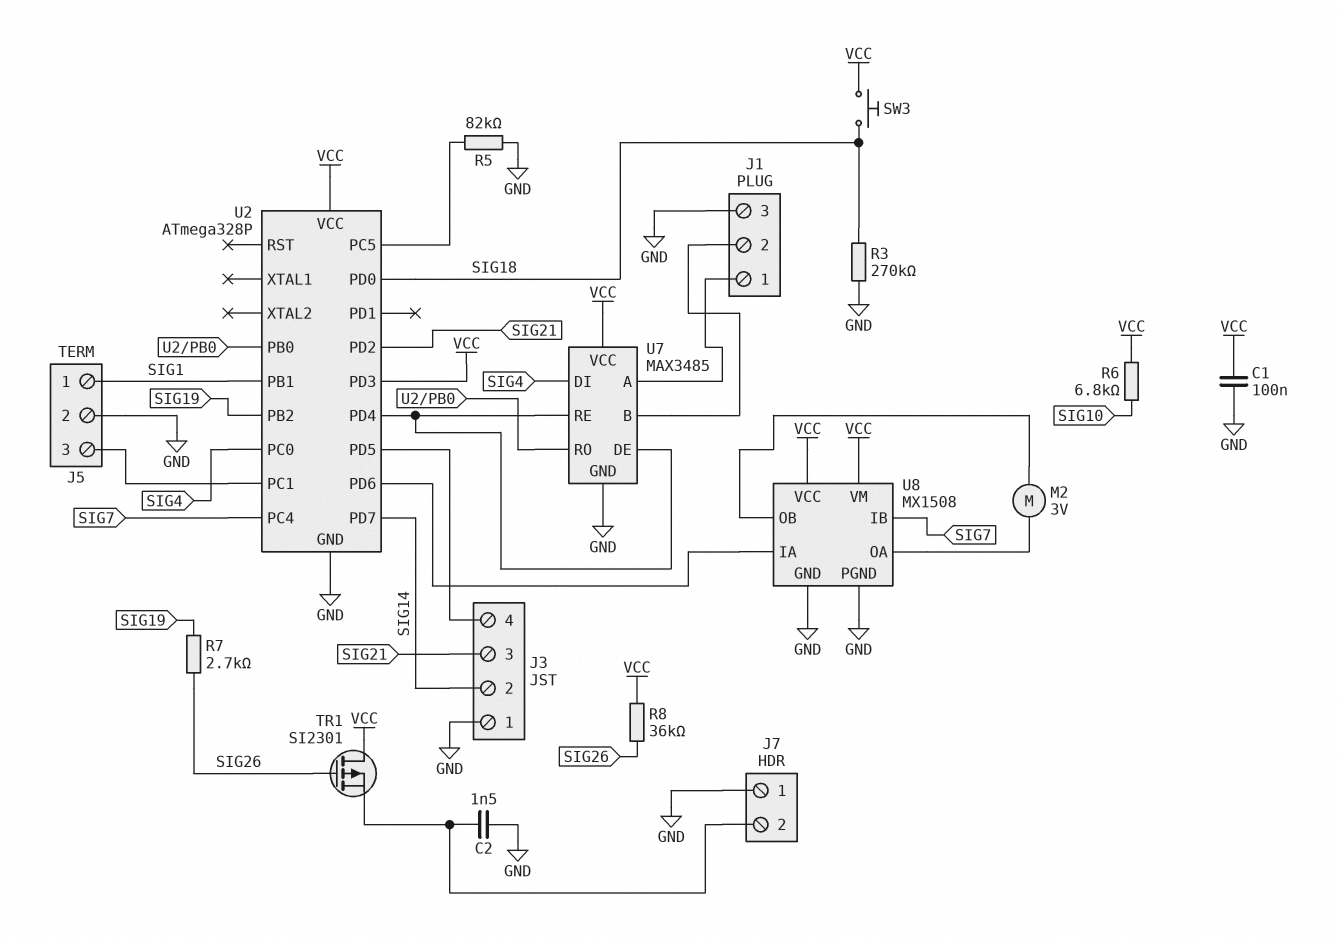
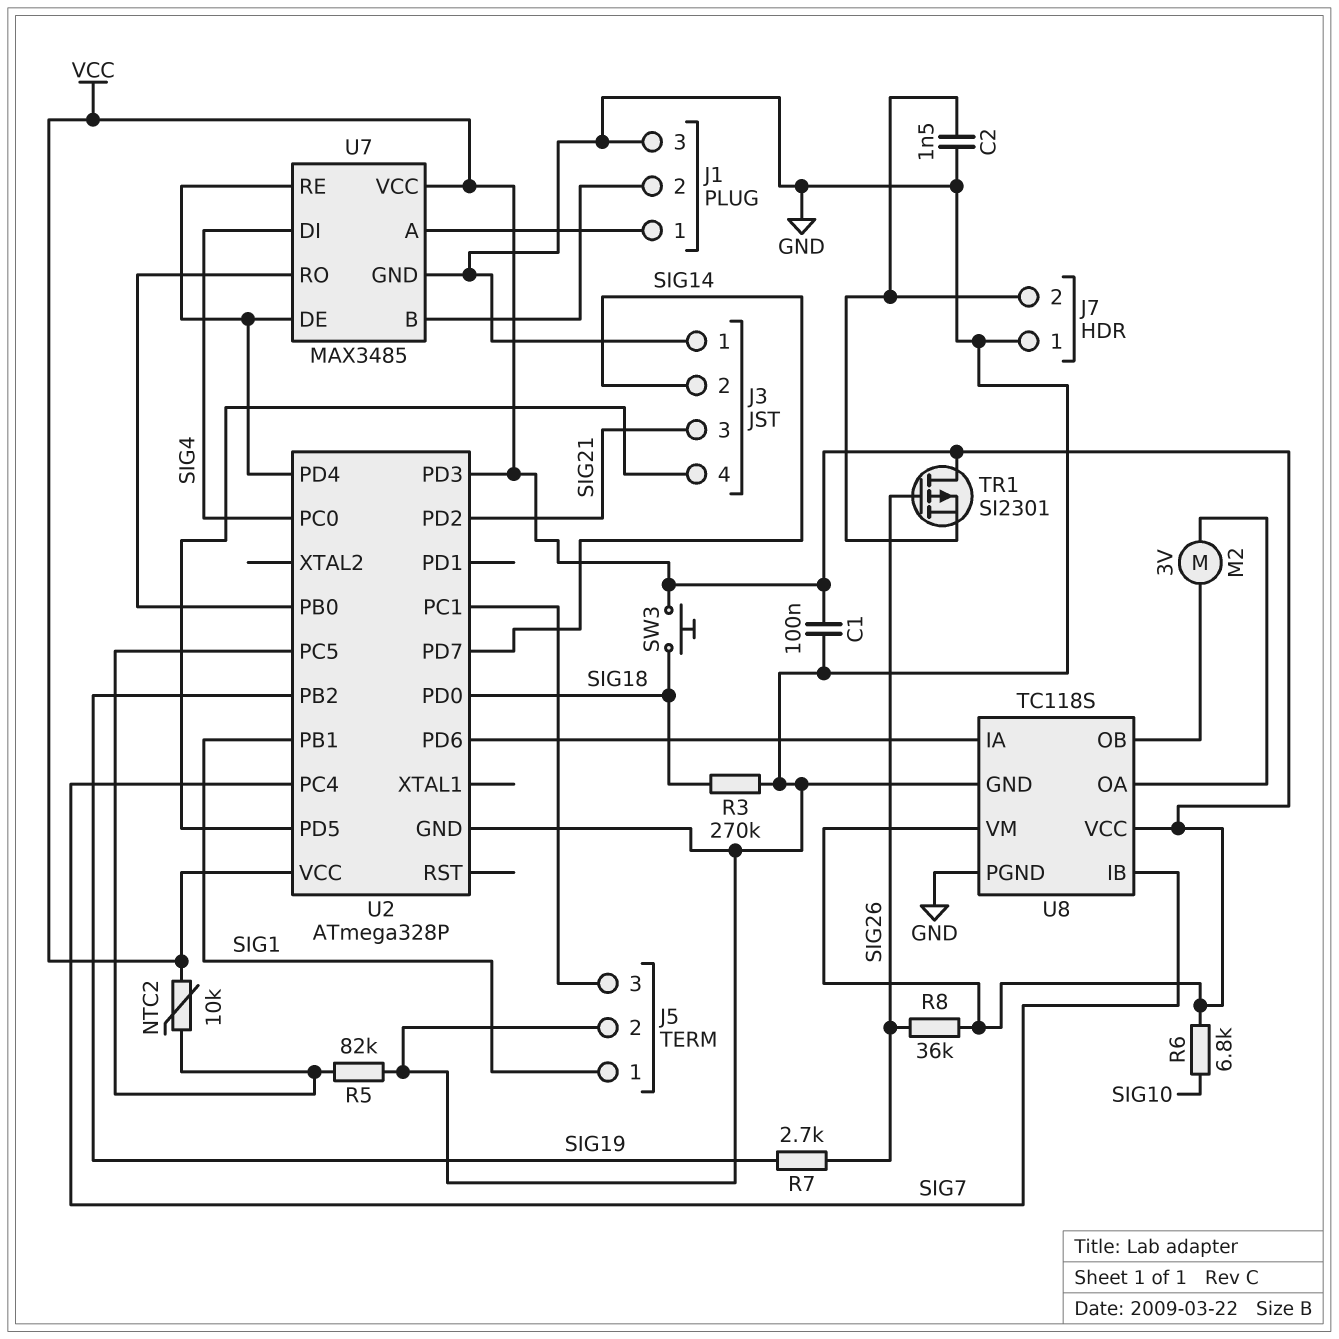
NTC2: none -> 10k (U2/PC5, VCC)
U8: MX1508 -> TC118S

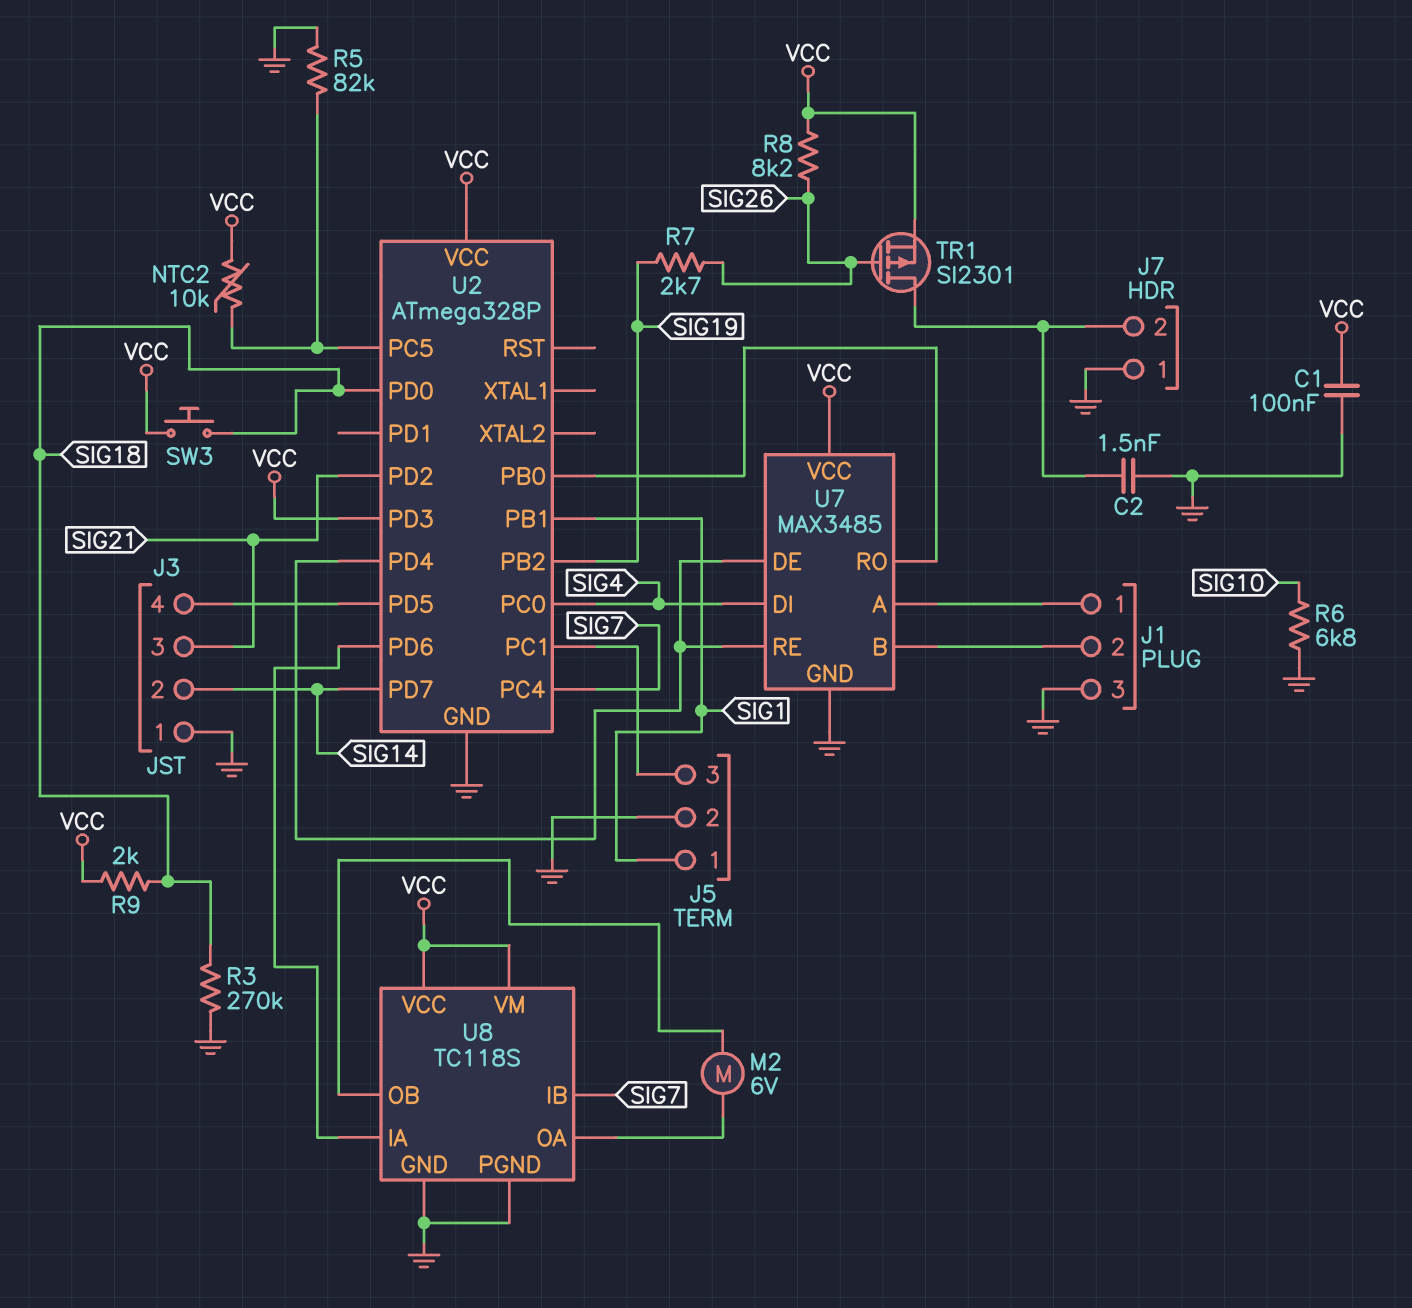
M2: motor 3V (U8/OA, U8/OB) -> motor 6V (U8/OA, U8/OB)
R6: 6.8k (SIG10, VCC) -> 6.8k (GND, SIG10)
R8: 36k (SIG26, VCC) -> 8.2k (SIG26, VCC)
R9: none -> 2k (SIG18, VCC)
TR1: PMOS SI2301 (G SIG26, D VCC, S J7/2) -> PMOS SI2301 (G SIG26, D J7/2, S VCC)

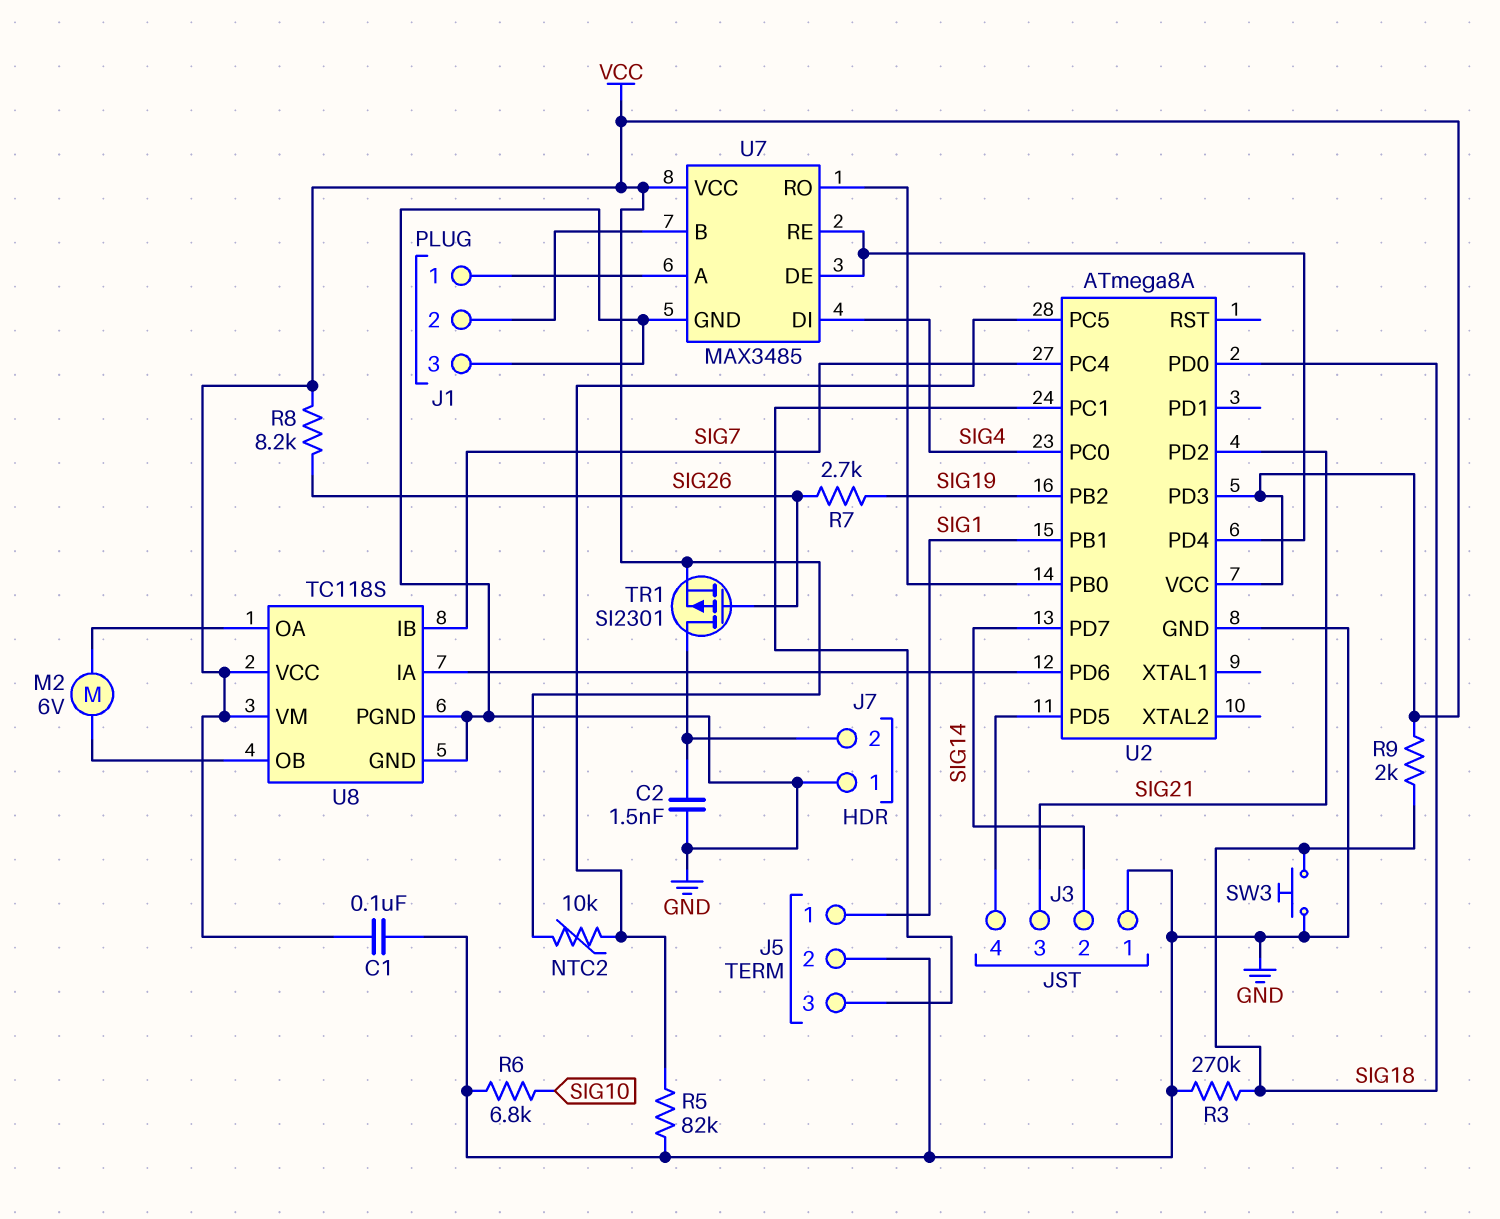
SW3: button (SIG18, VCC) -> button (GND, SIG18)
U2: ATmega328P -> ATmega8A

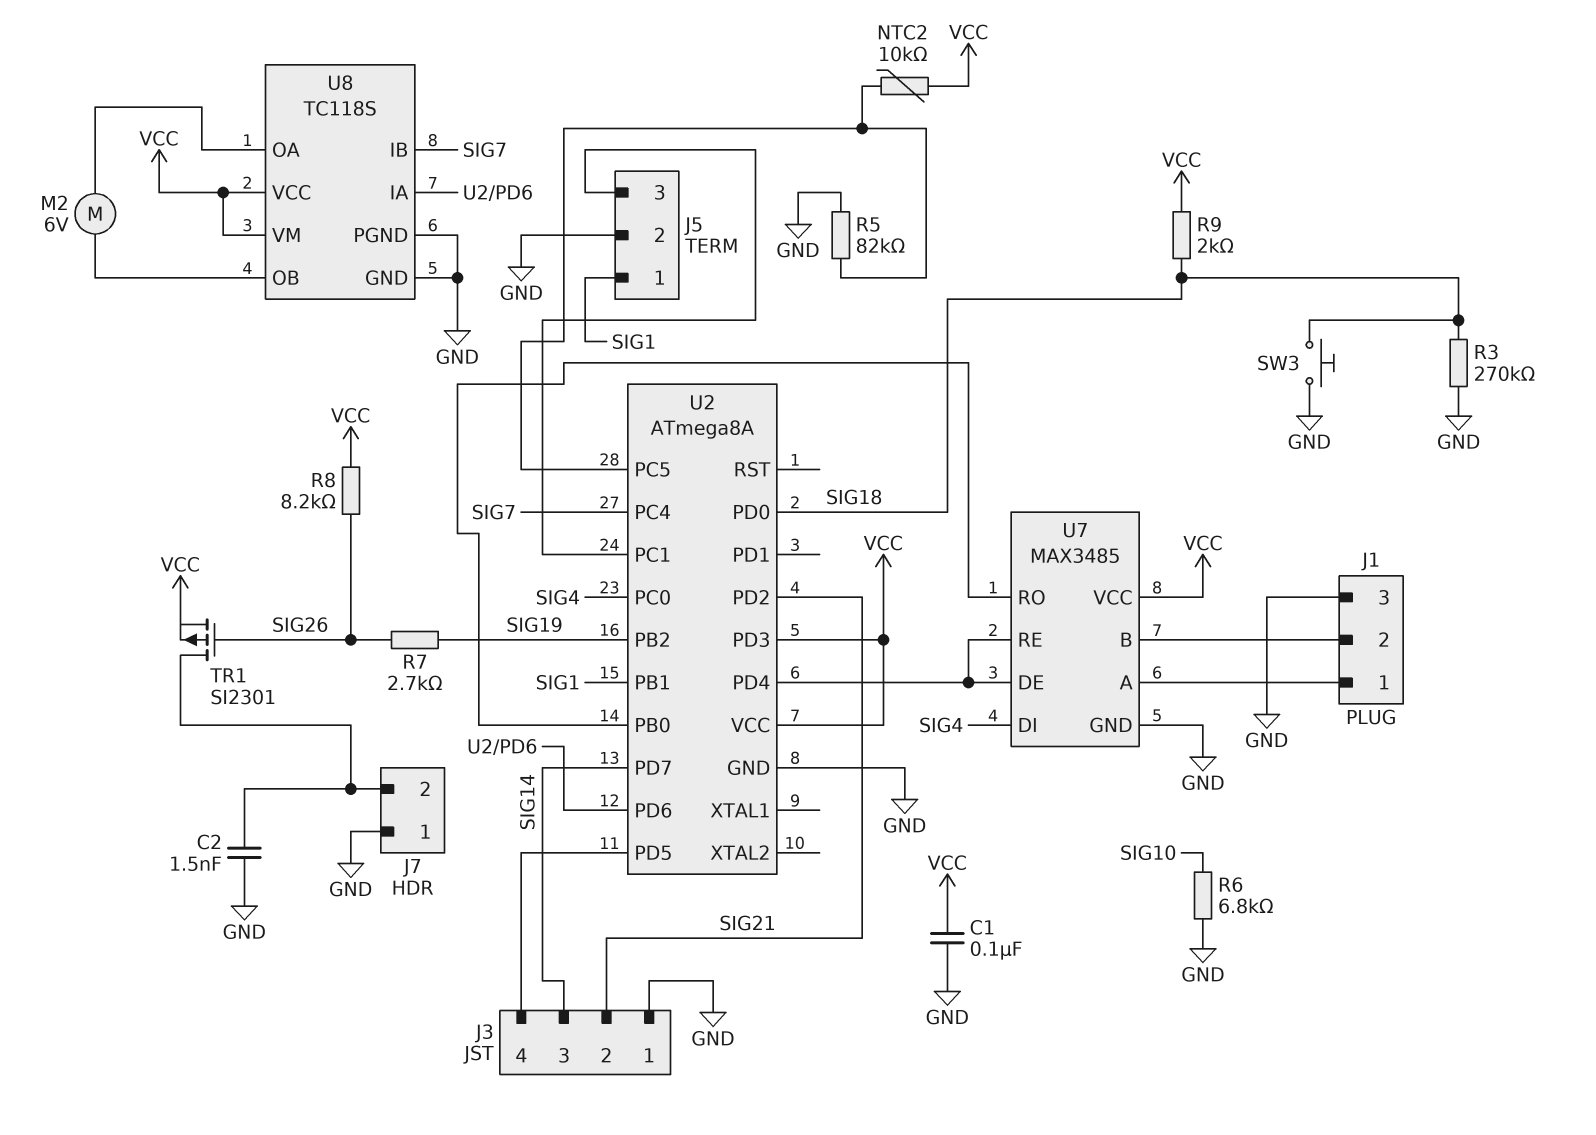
J3 pin 2: SIG14 -> SIG21
J3 pin 3: SIG21 -> SIG14

